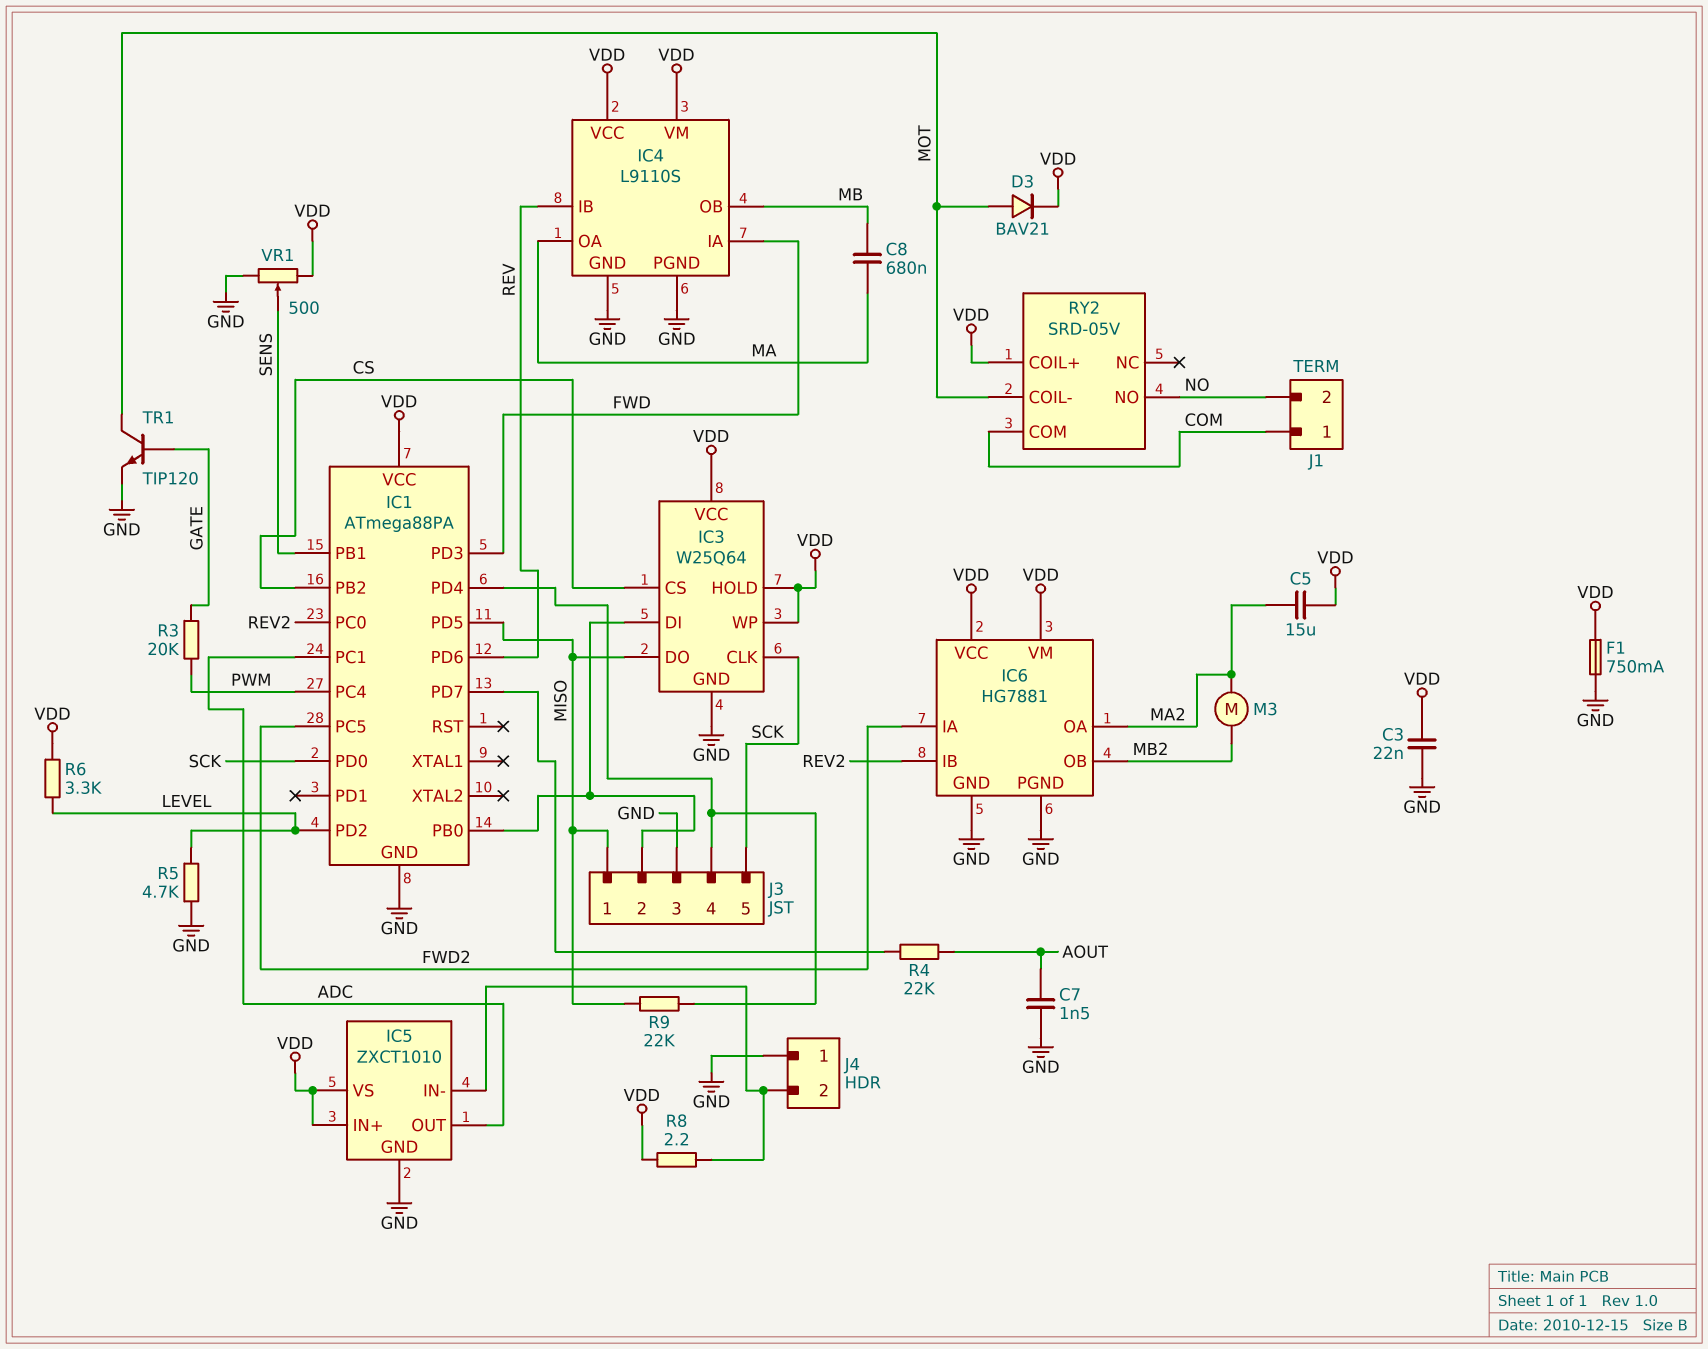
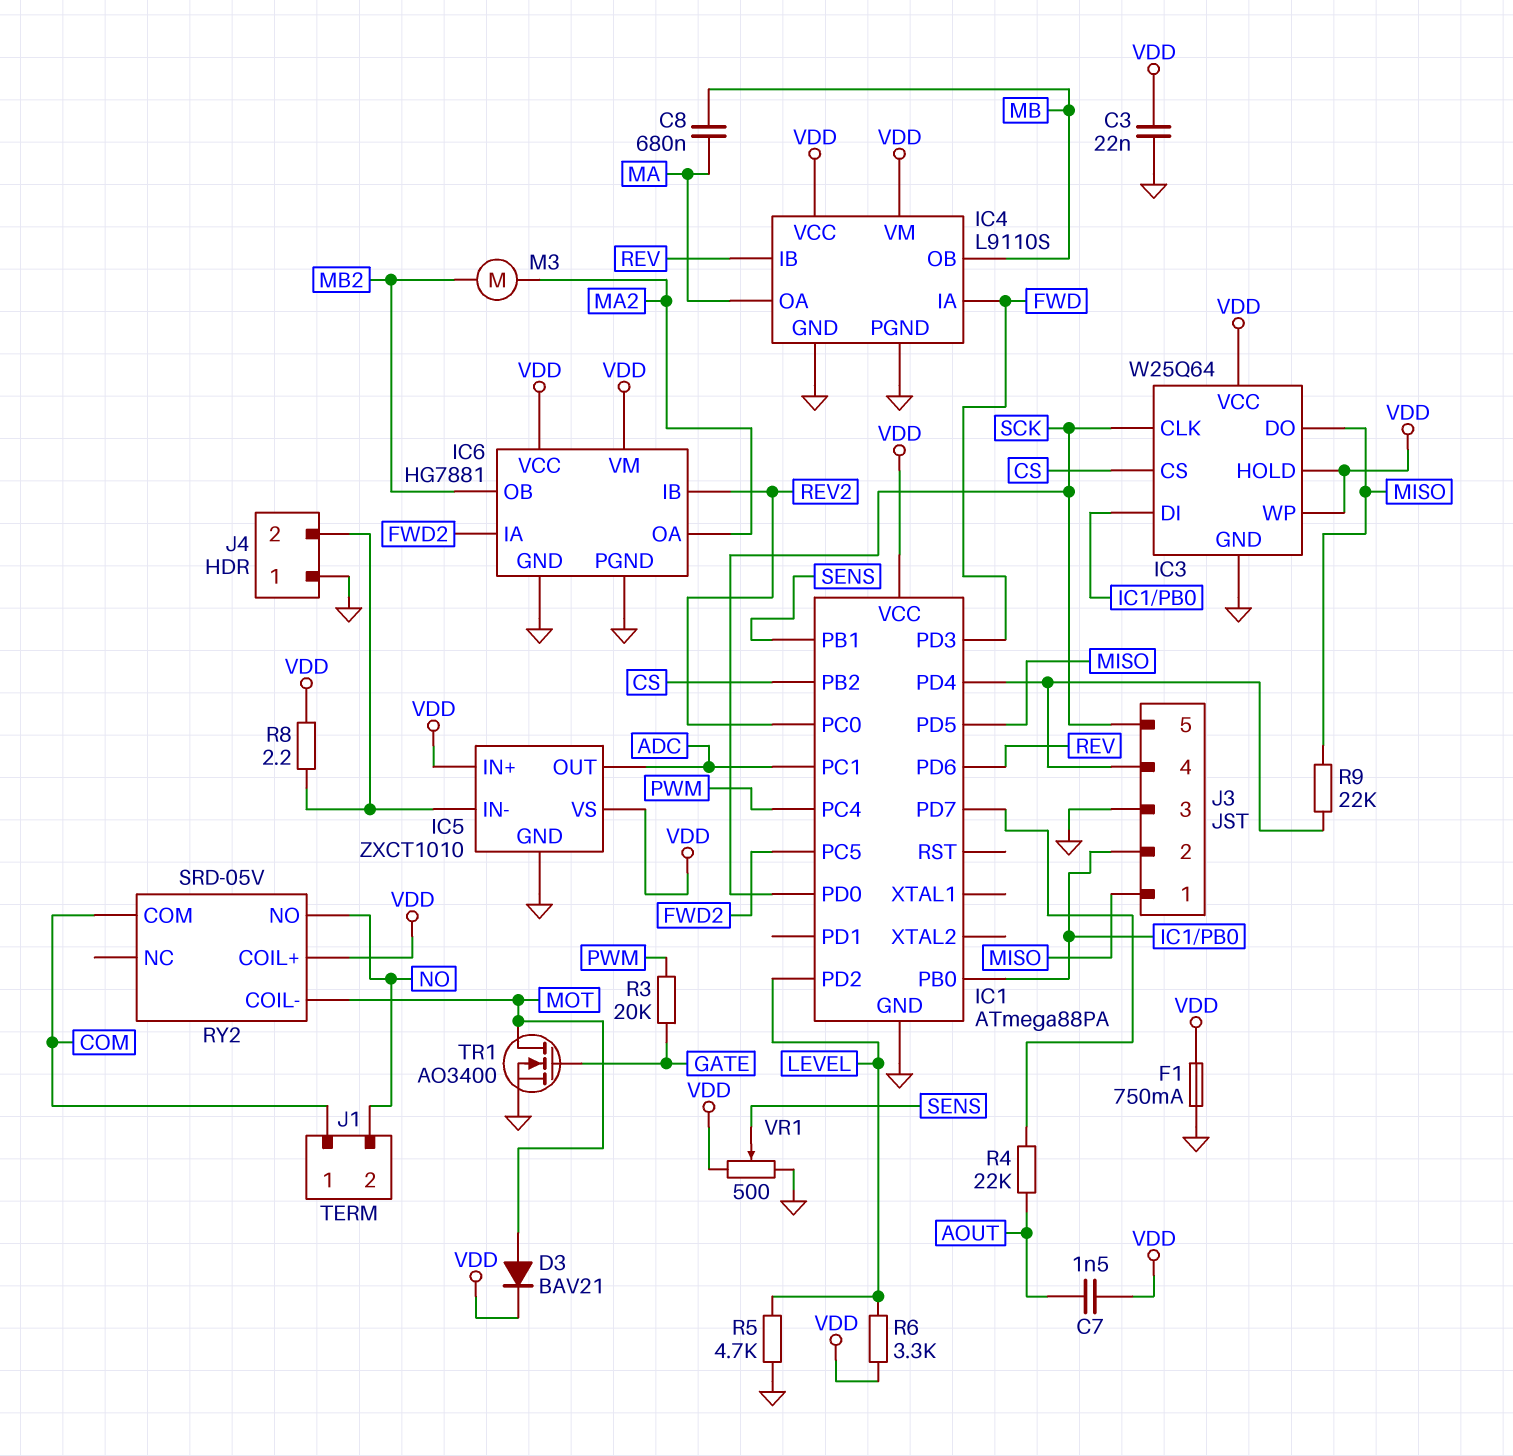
C5: 15uF (MA2, VDD) -> none
C7: 1.5nF (AOUT, GND) -> 1.5nF (AOUT, VDD)
TR1: NPN TIP120 (B GATE, C MOT, E GND) -> NMOS AO3400 (G GATE, D MOT, S GND)

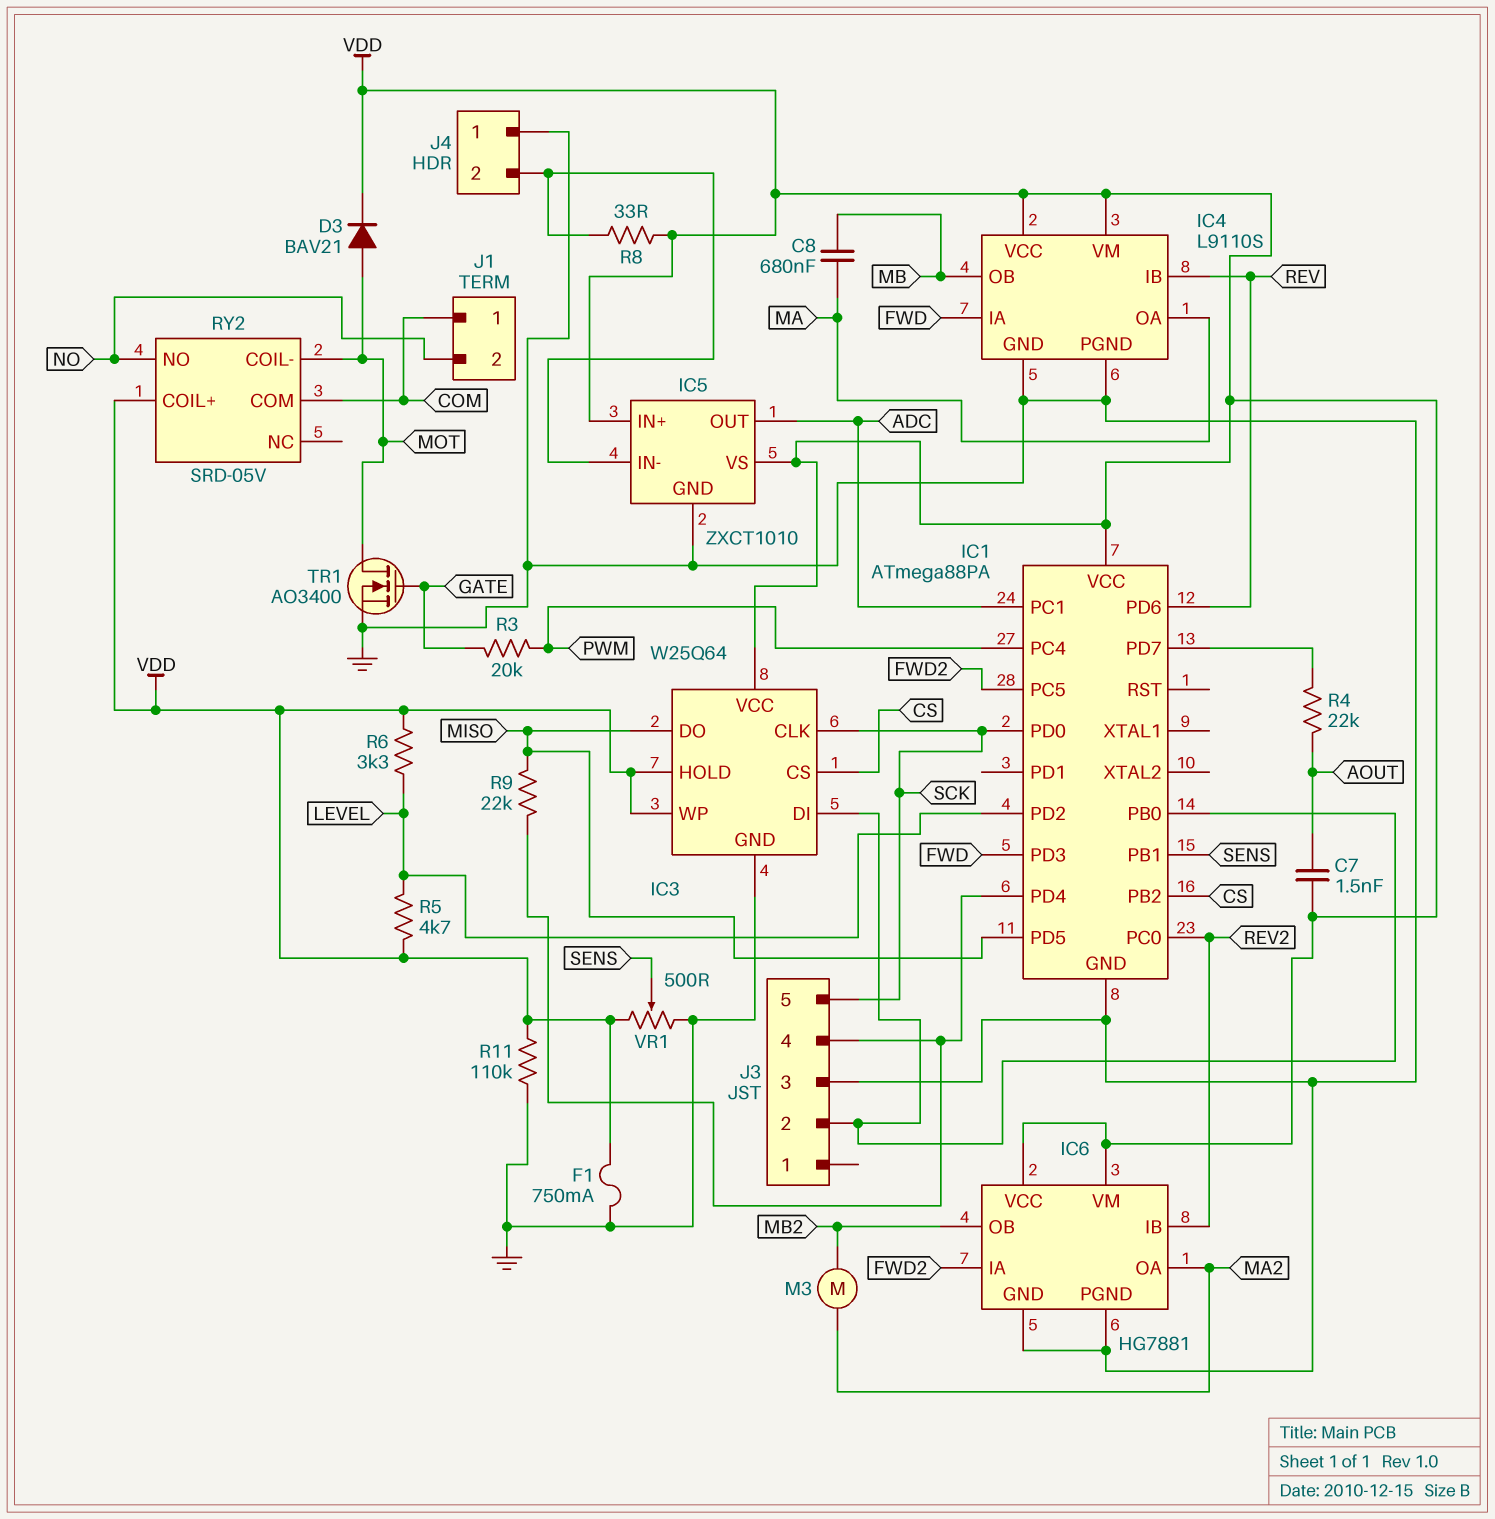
C3: 22nF (GND, VDD) -> none
J3 pin 1: MISO -> none
R5: 4.7k (GND, LEVEL) -> 4.7k (LEVEL, VDD)
R8: 2.2 (IC5/IN-, VDD) -> 33 (IC5/IN-, VDD)
R11: none -> 110k (GND, VDD)

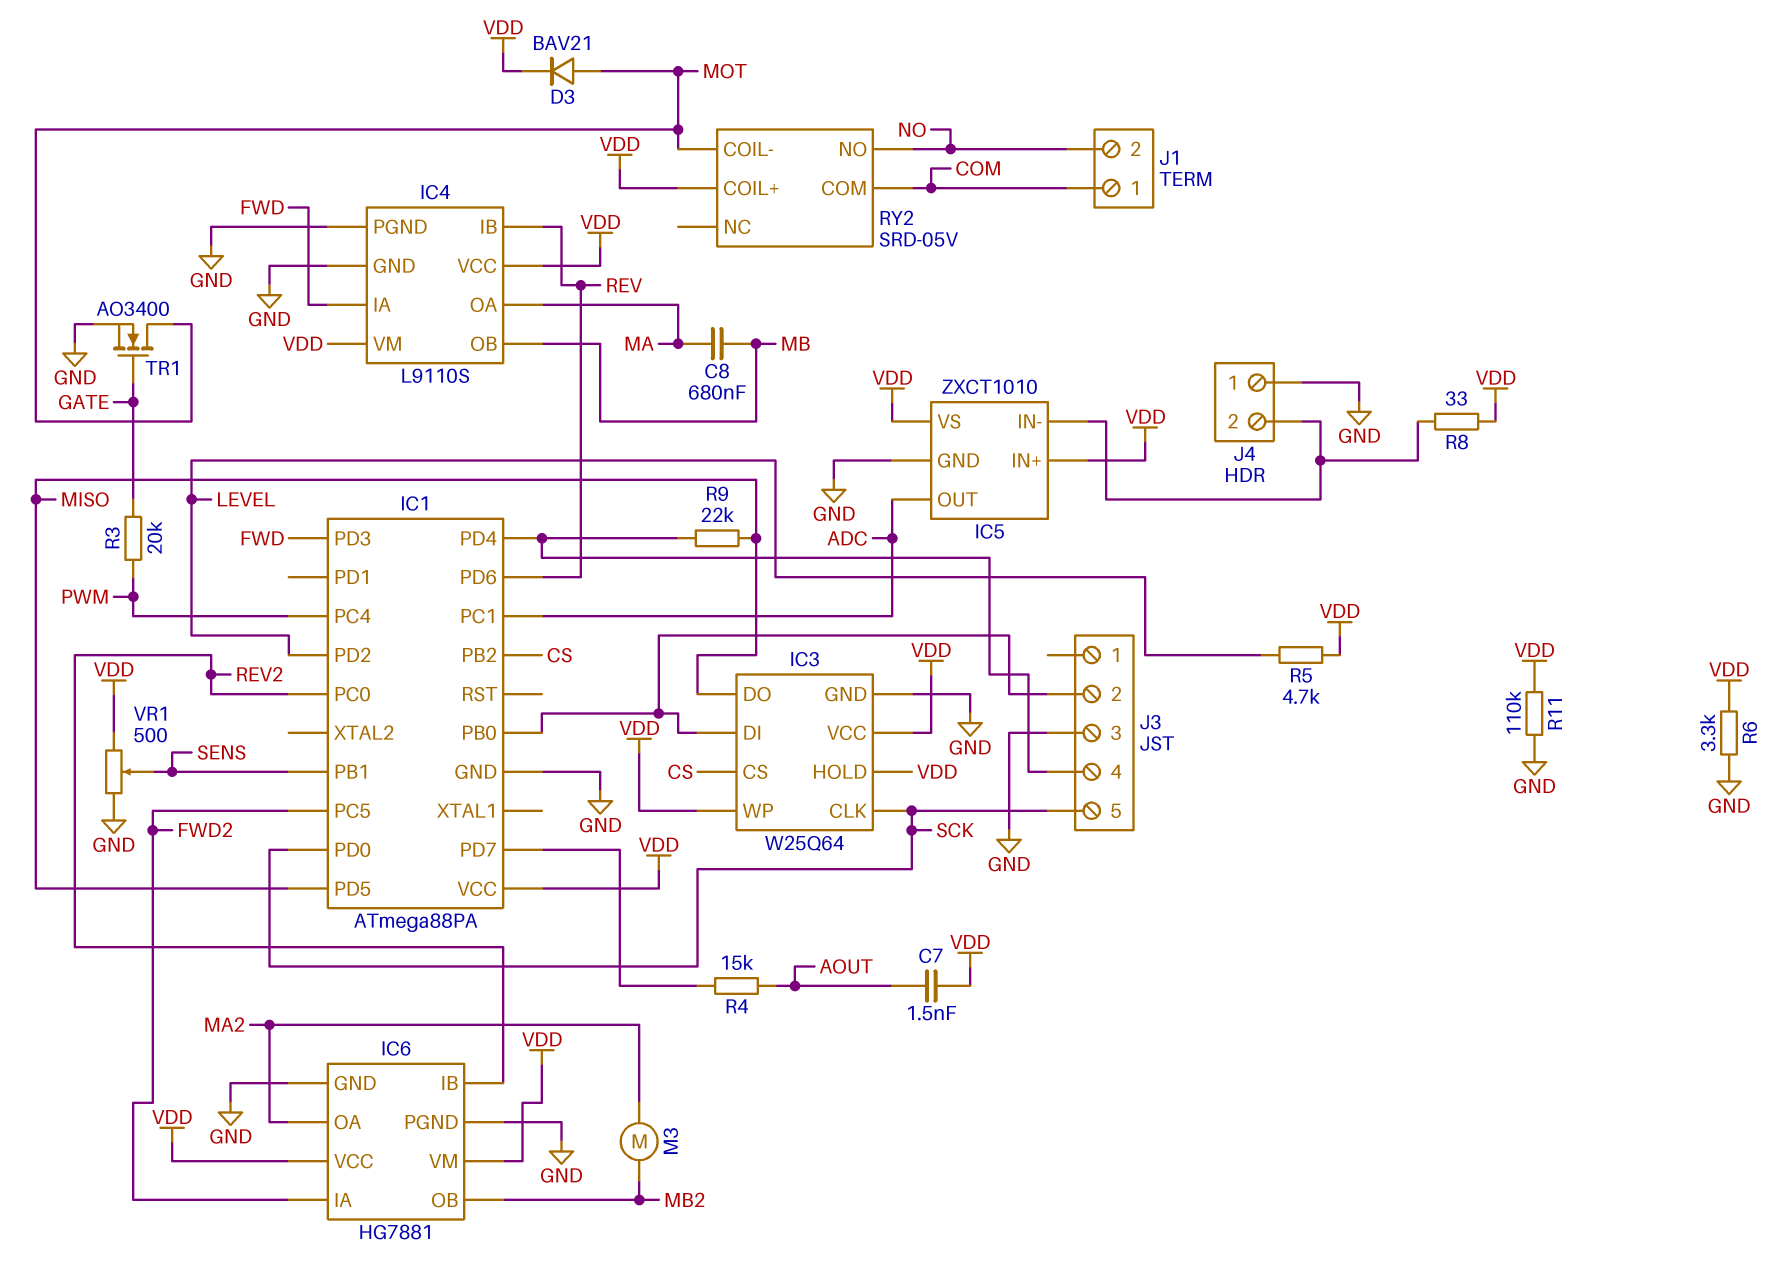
F1: 750mA (GND, VDD) -> none
R4: 22k (AOUT, IC1/PD7) -> 15k (AOUT, IC1/PD7)
R6: 3.3k (LEVEL, VDD) -> 3.3k (GND, VDD)

